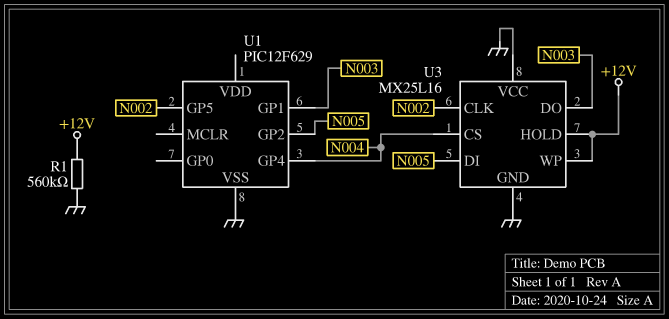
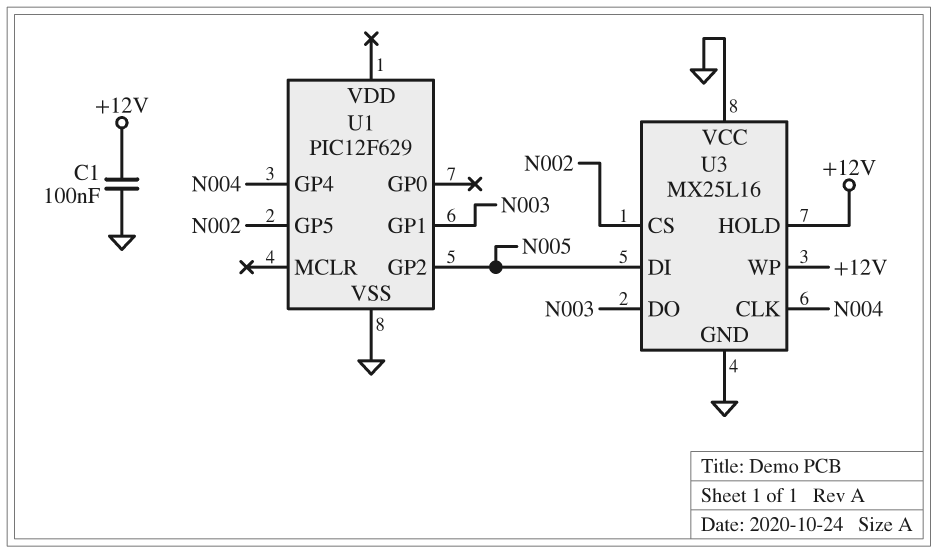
C1: none -> 100nF (+12V, GND)
R1: 560k (+12V, GND) -> none
U3 pin CLK: N002 -> N004
U3 pin CS: N004 -> N002

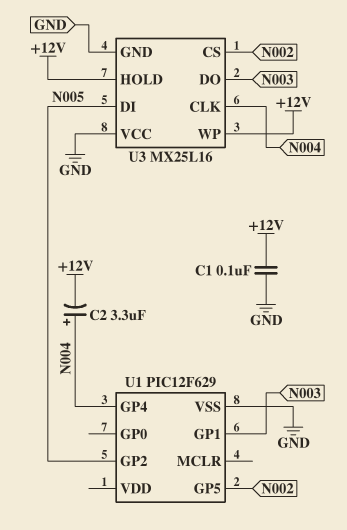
C2: none -> 3.3uF (plus N004, minus +12V)

